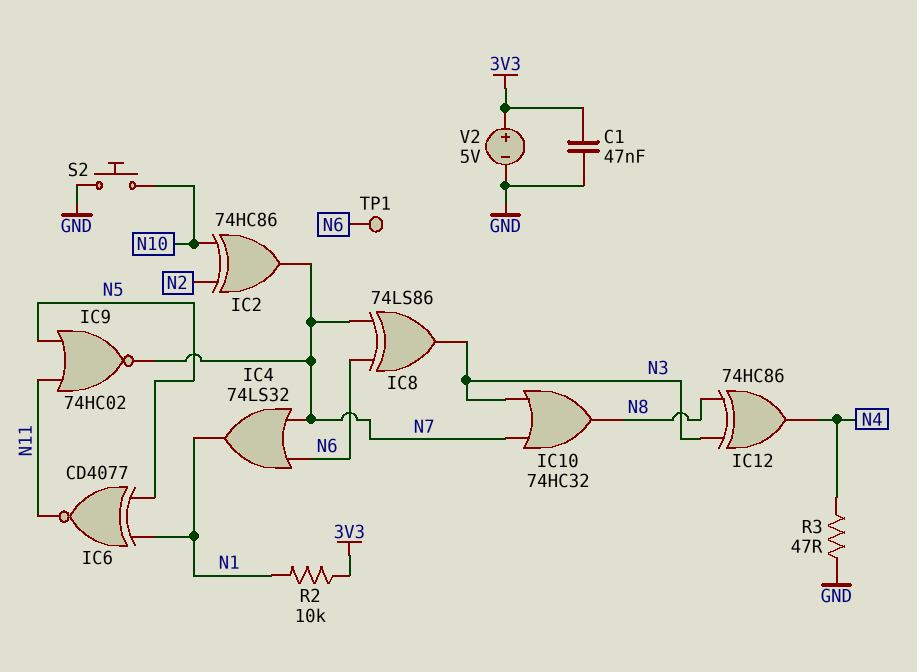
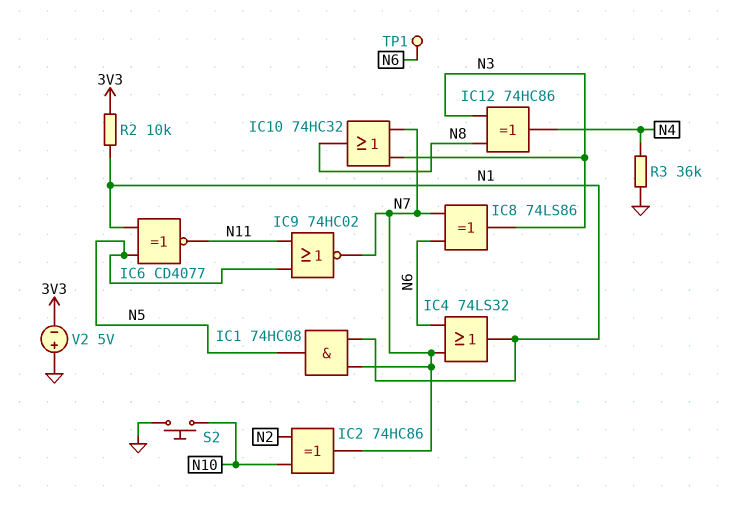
C1: 47nF (3V3, GND) -> none
IC1: none -> AND 74HC08 (in N1, in N7, out N5)
R3: 47 (GND, N4) -> 36k (GND, N4)
V2: 5V (plus 3V3, minus GND) -> 5V (plus GND, minus 3V3)

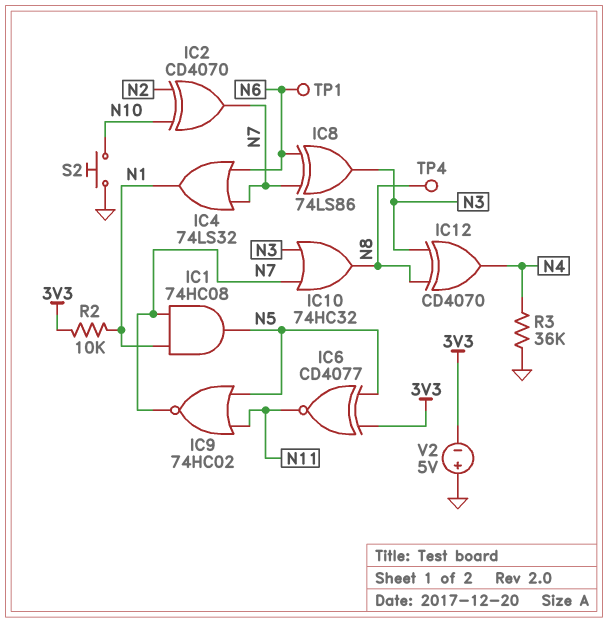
IC2: XOR 74HC86 (in N2, in N10, out N7) -> XOR CD4070 (in N2, in N10, out N7)
IC6: XNOR CD4077 (in N1, in N5, out N11) -> XNOR CD4077 (in 3V3, in N5, out N11)
IC12: XOR 74HC86 (in N3, in N8, out N4) -> XOR CD4070 (in N3, in N8, out N4)
TP4: none -> test point (N8)

